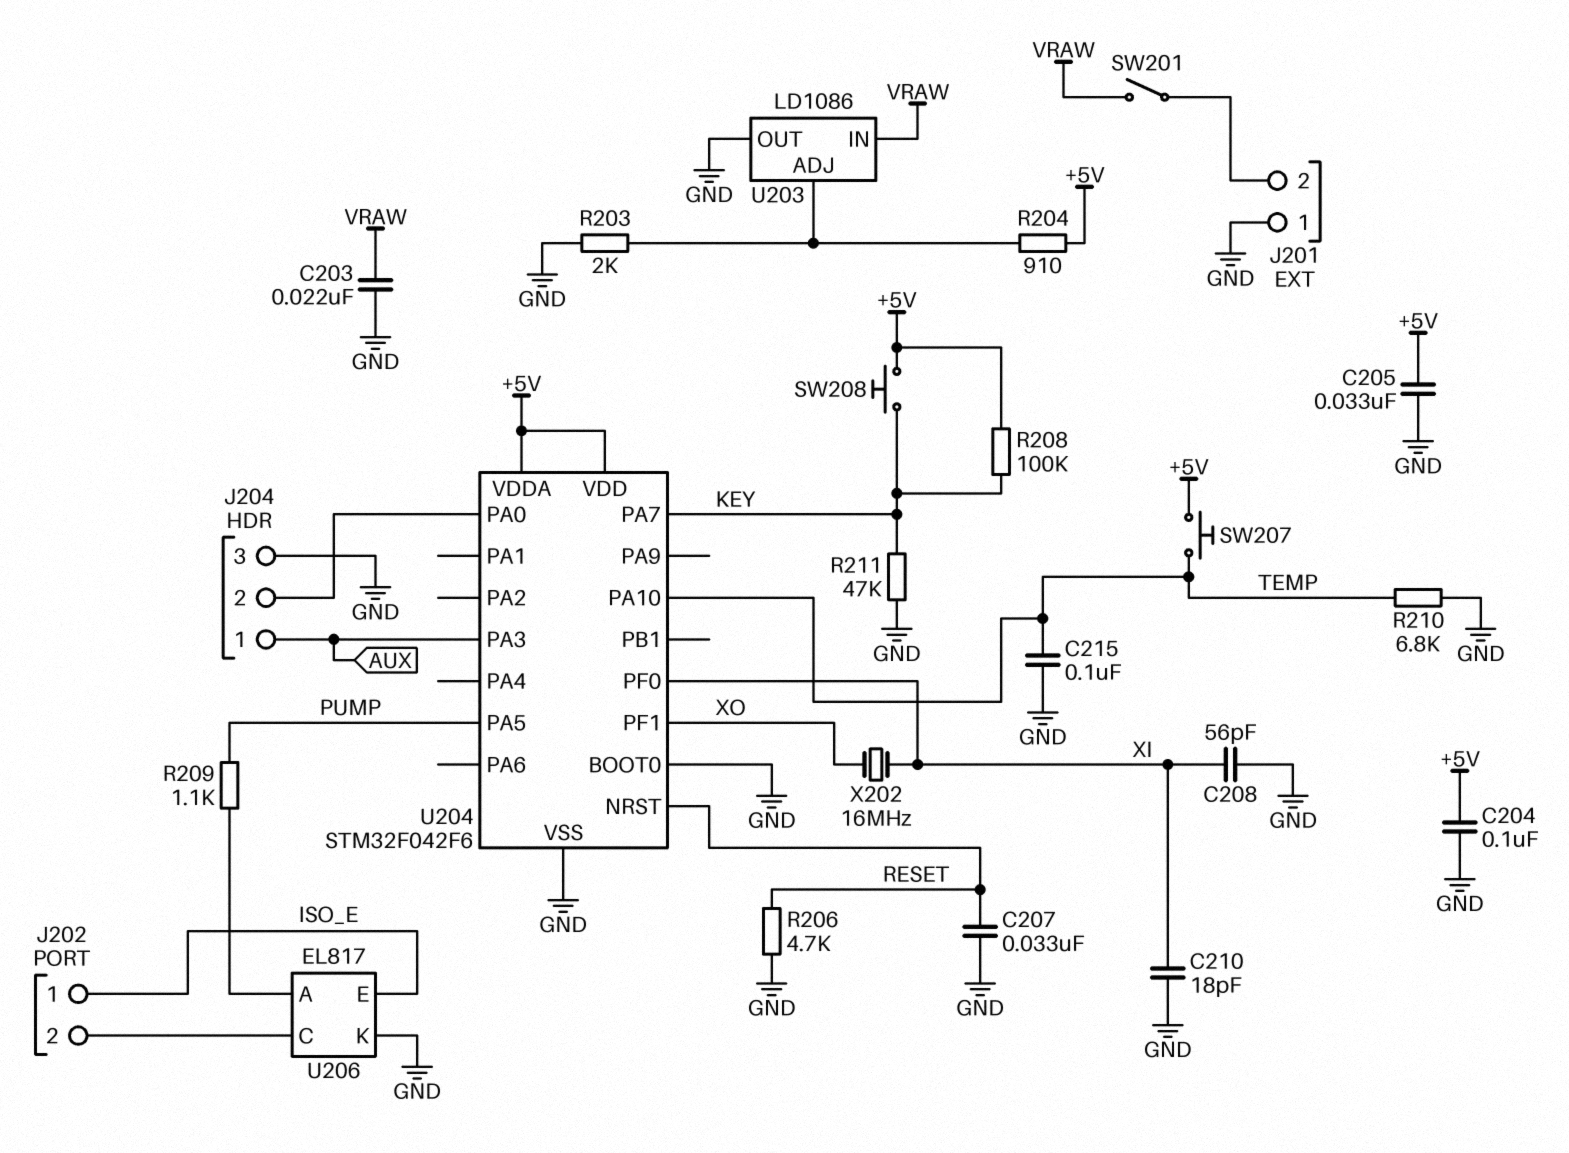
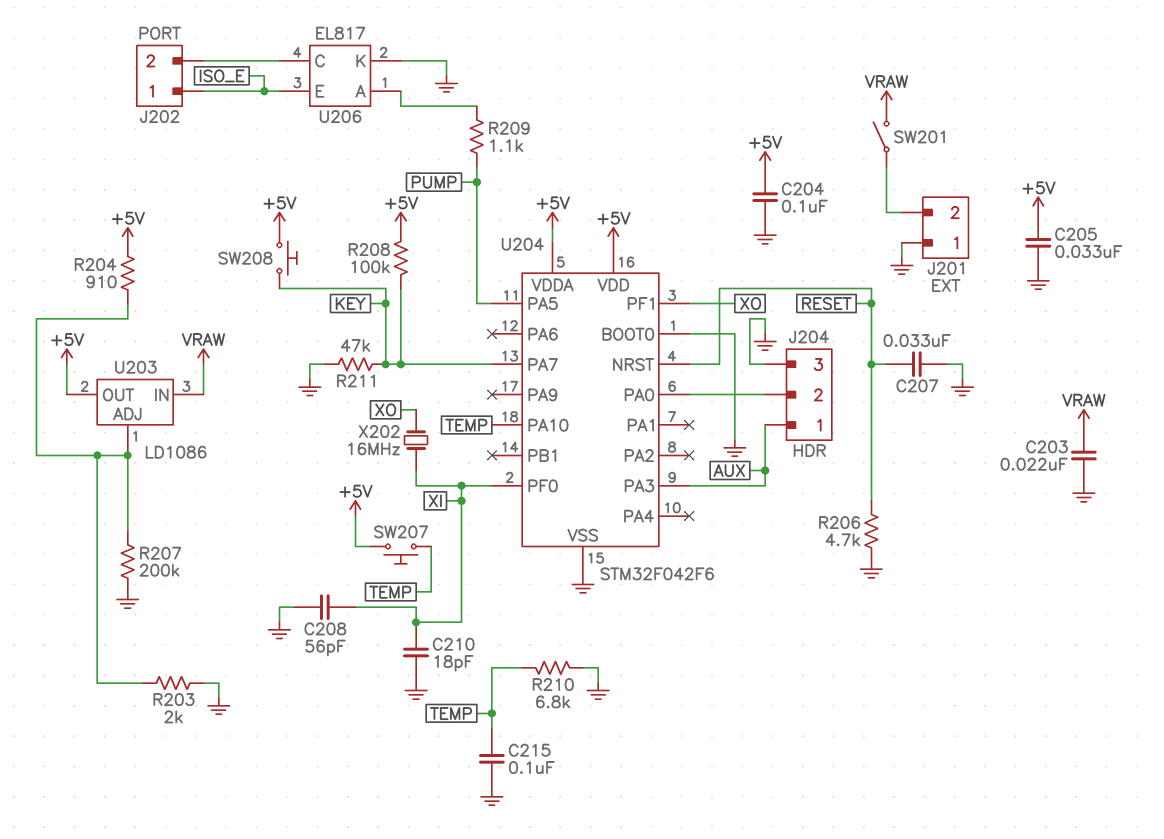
R207: none -> 200k (GND, U203/ADJ)
U203 pin OUT: GND -> +5V

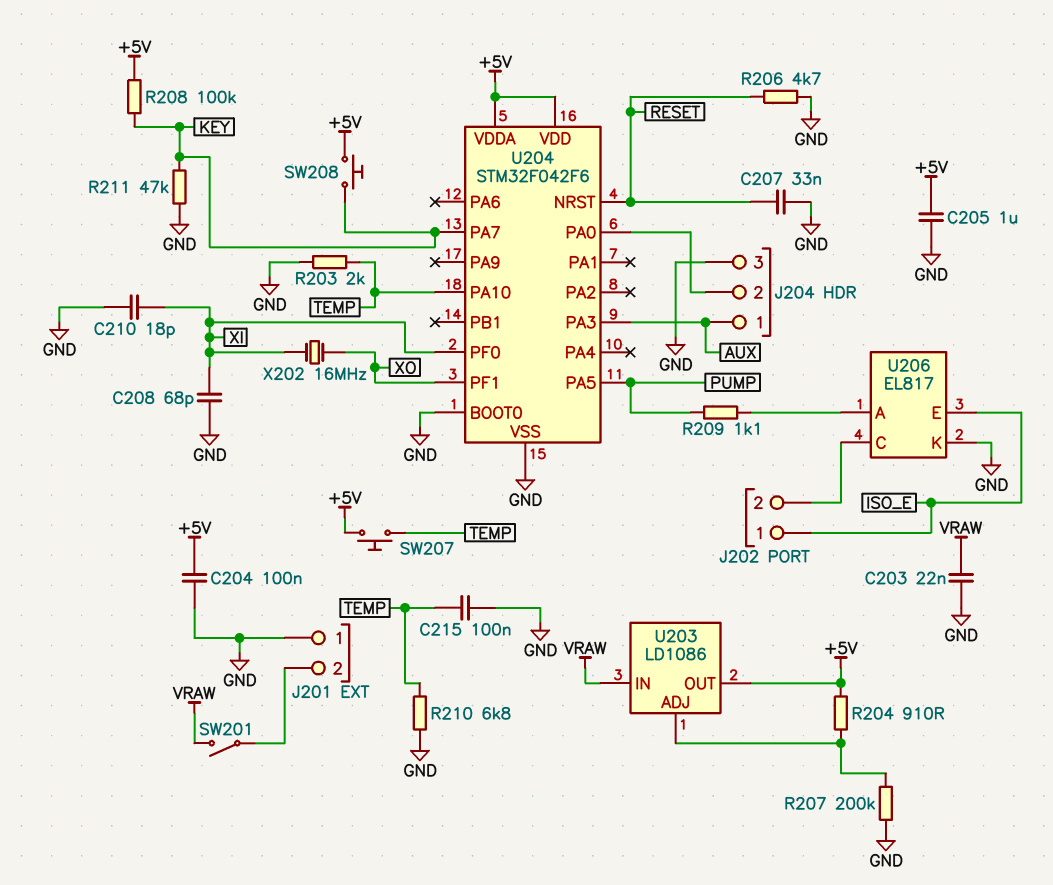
C205: 33nF (+5V, GND) -> 1uF (+5V, GND)
C208: 56pF (GND, XI) -> 68pF (GND, XI)
R203: 2k (GND, U203/ADJ) -> 2k (GND, TEMP)

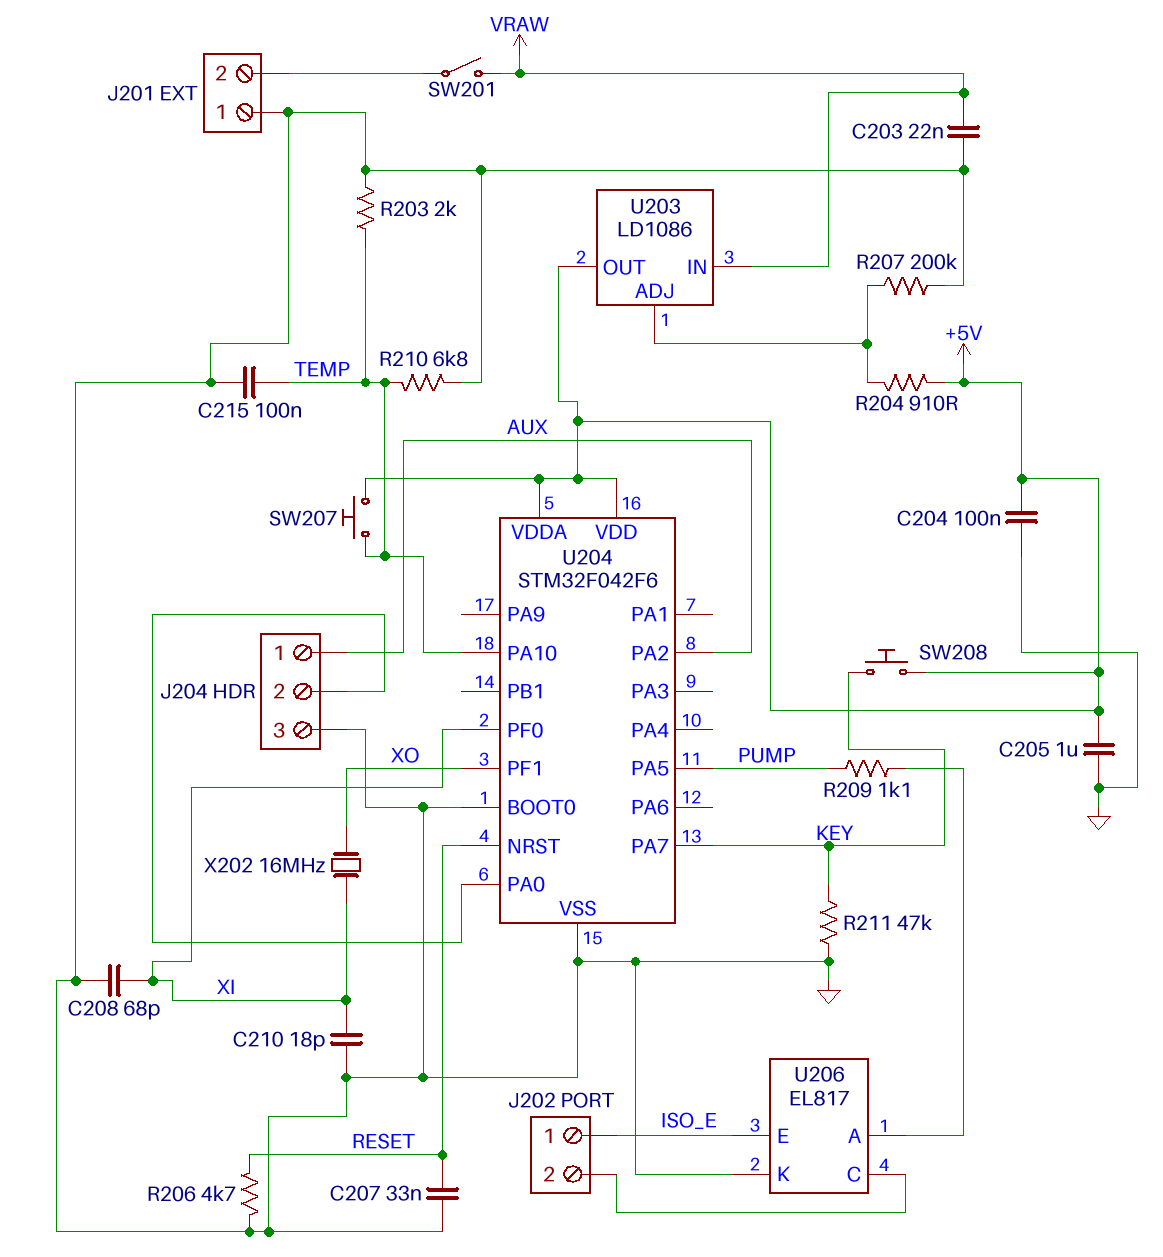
R208: 100k (+5V, KEY) -> none
U204 pin PA2: none -> AUX
U204 pin PA3: AUX -> none

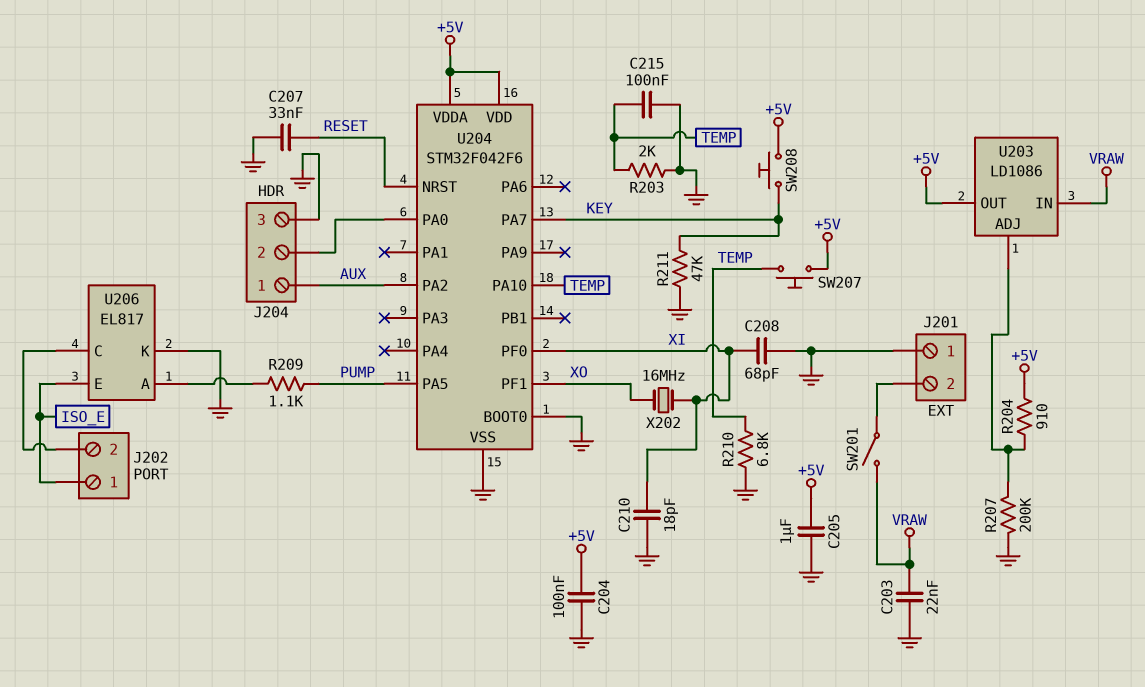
R206: 4.7k (GND, RESET) -> none

